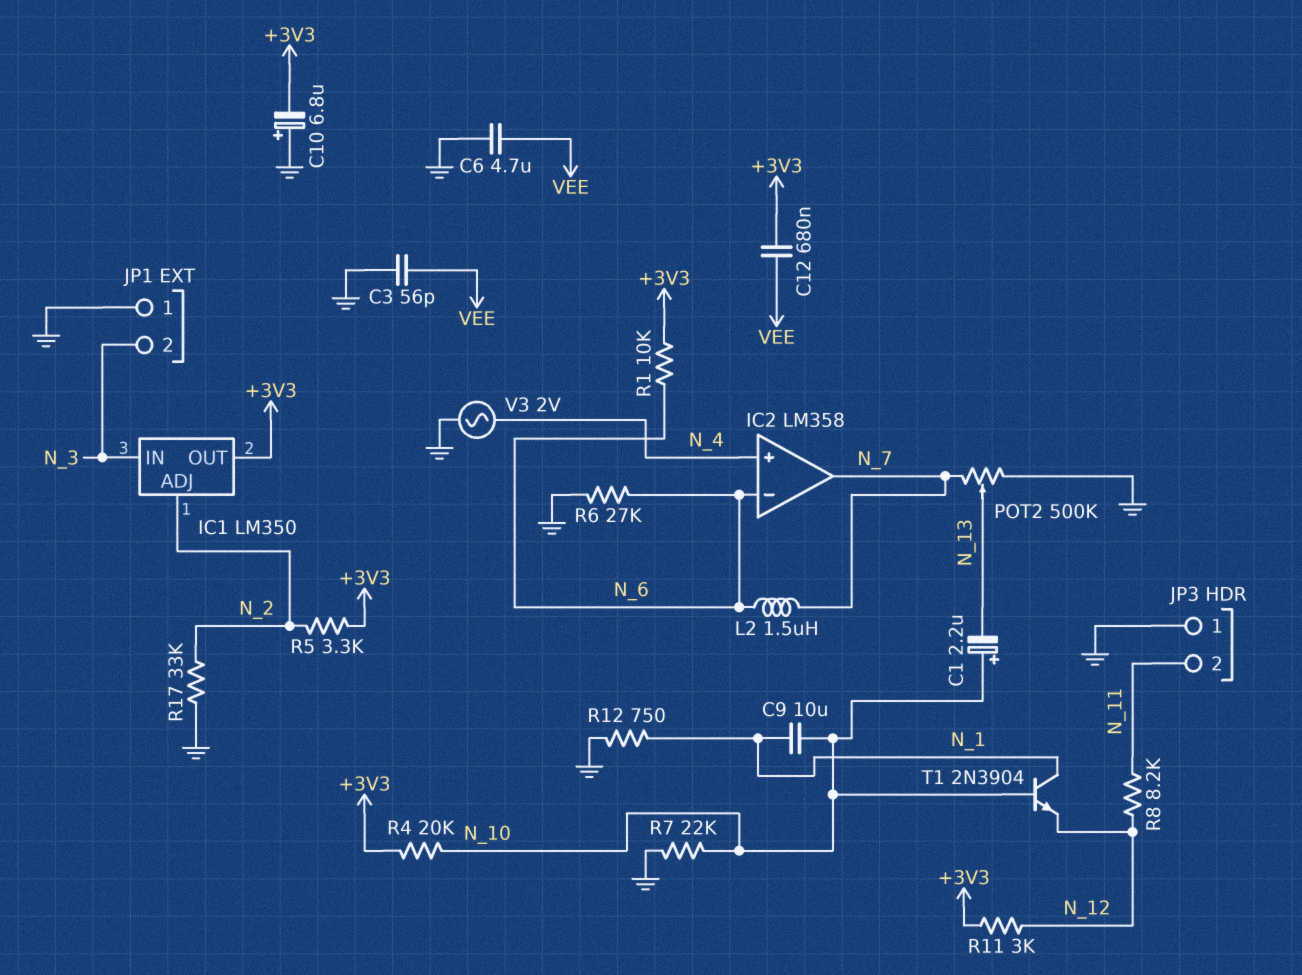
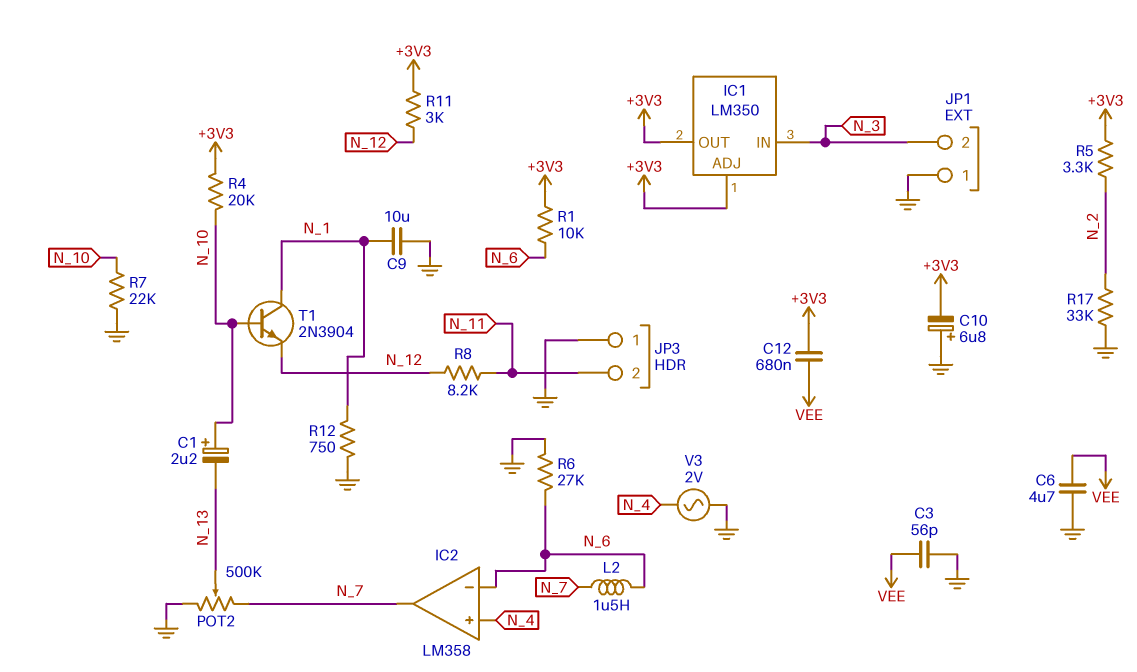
C9: 10uF (N_1, N_10) -> 10uF (GND, N_1)
IC1 pin ADJ: N_2 -> +3V3

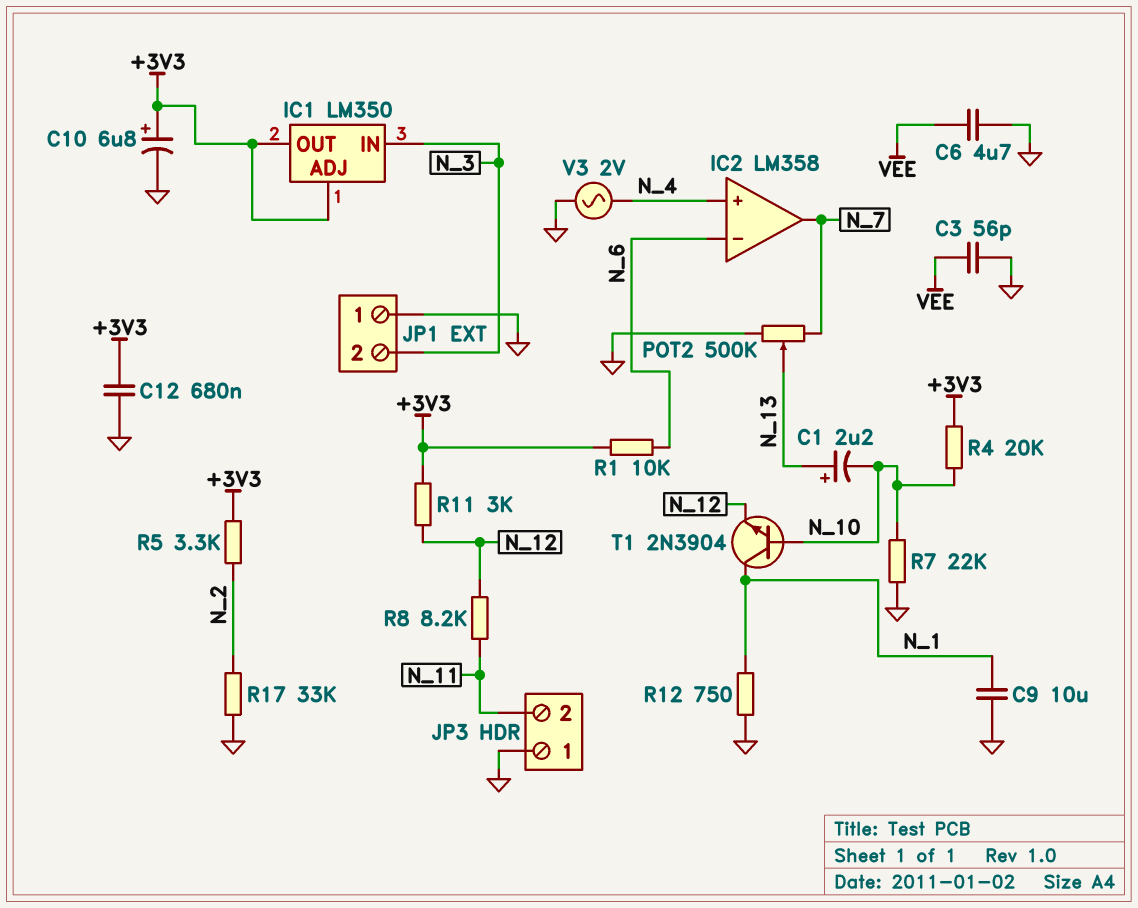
C1: 2.2uF (plus N_10, minus N_13) -> 2.2uF (plus N_13, minus N_10)
C10: 6.8uF (plus GND, minus +3V3) -> 6.8uF (plus +3V3, minus GND)
C12: 680nF (+3V3, VEE) -> 680nF (+3V3, GND)
L2: 1.5uH (N_6, N_7) -> none
R6: 27k (GND, N_6) -> none

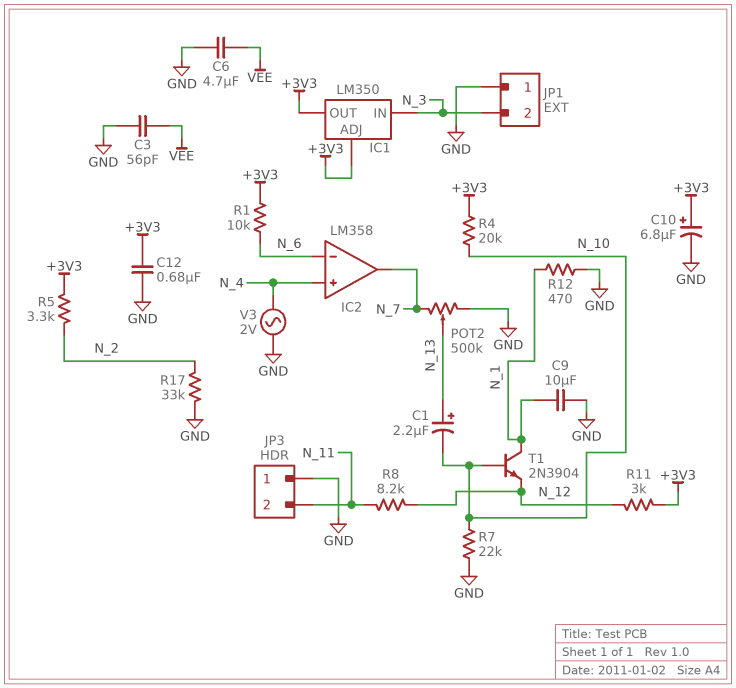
R12: 750 (GND, N_1) -> 470 (GND, N_1)

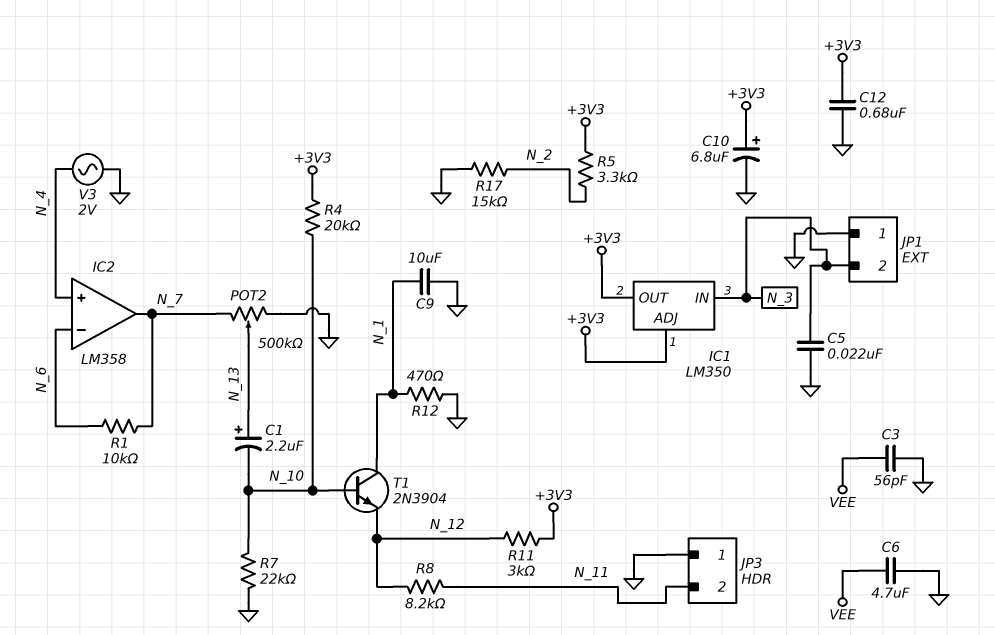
C5: none -> 22nF (GND, N_3)
R1: 10k (+3V3, N_6) -> 10k (N_6, N_7)
R17: 33k (GND, N_2) -> 15k (GND, N_2)

